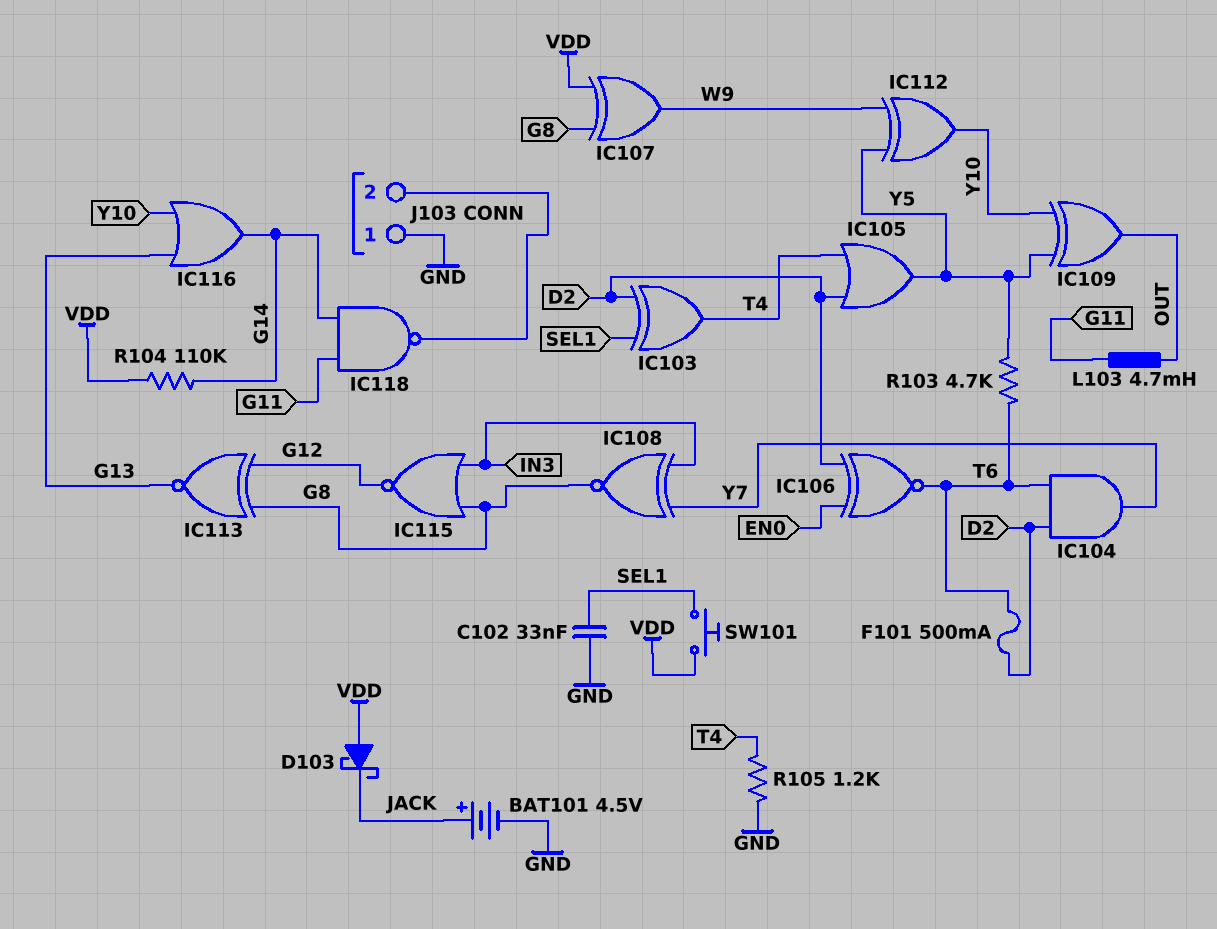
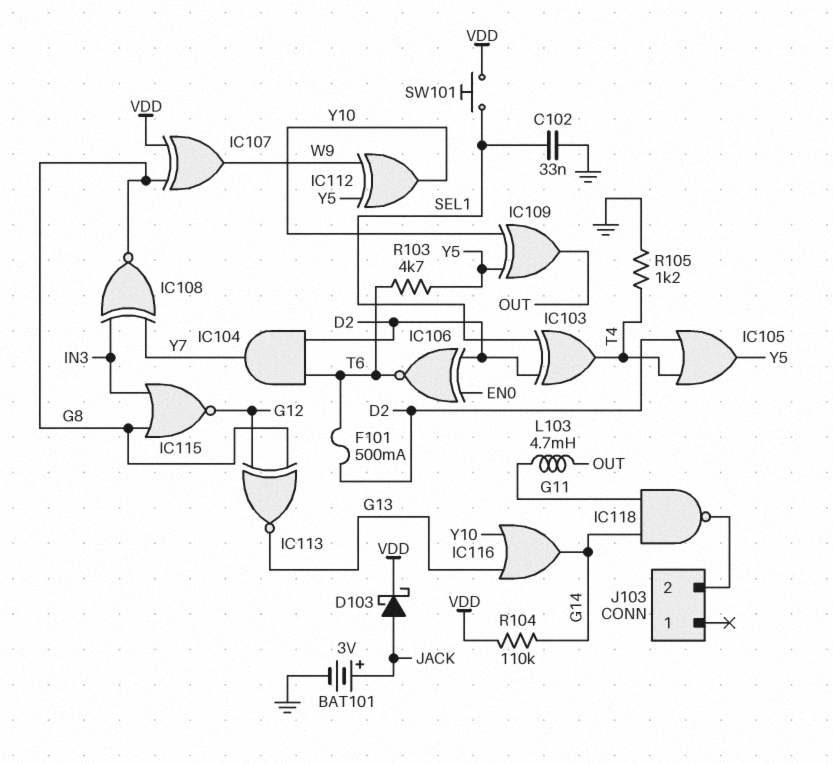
BAT101: 4.5V (plus JACK, minus GND) -> 3V (plus JACK, minus GND)
D103: schottky (A VDD, K JACK) -> schottky (A JACK, K VDD)
J103 pin 1: GND -> none

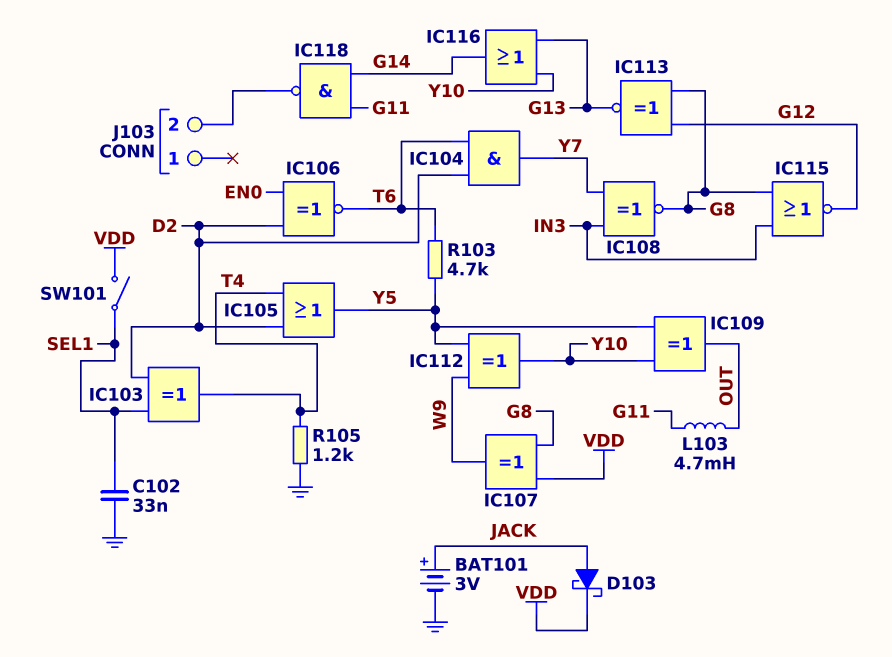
F101: 500mA (D2, T6) -> none
R104: 110k (G14, VDD) -> none
SW101: button (SEL1, VDD) -> switch (SEL1, VDD)

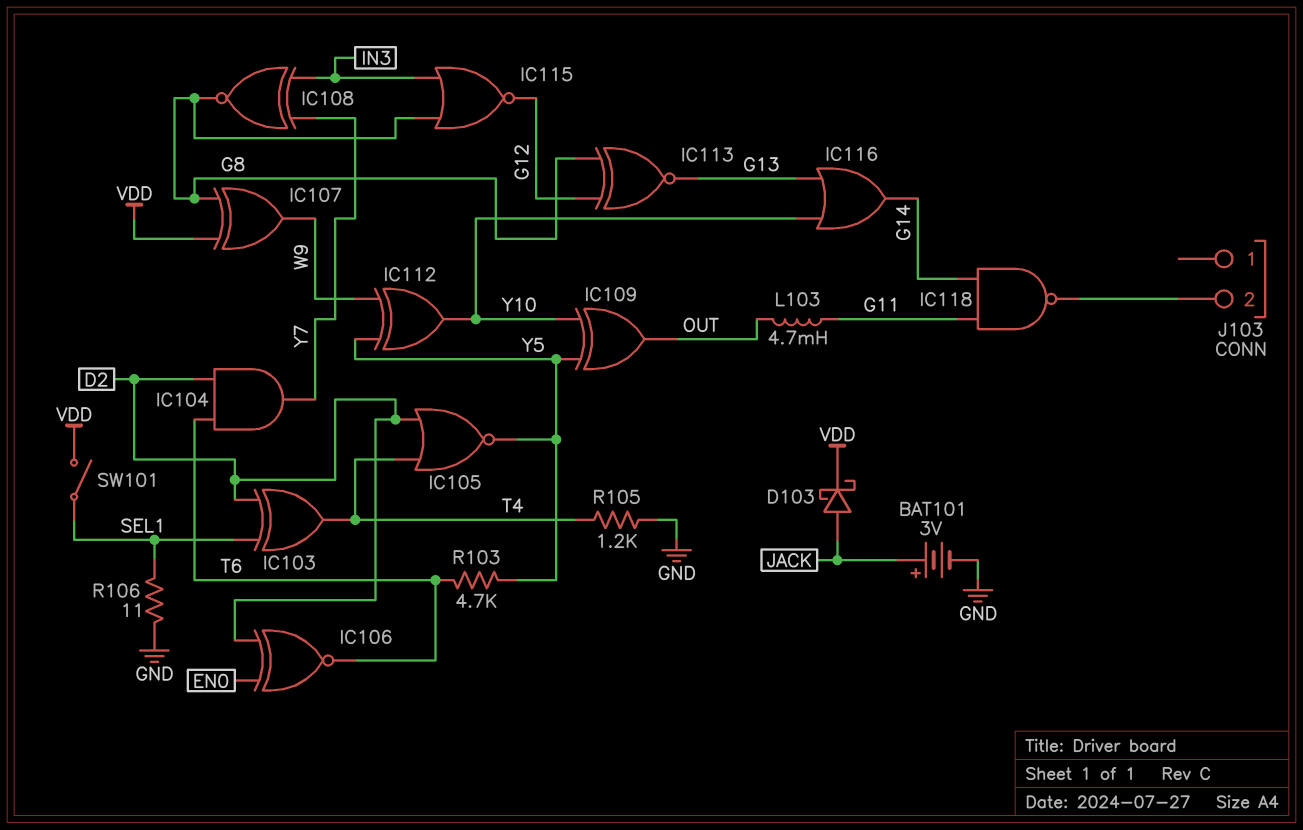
C102: 33nF (GND, SEL1) -> none
IC105: OR (in D2, in T4, out Y5) -> NOR (in D2, in T4, out Y5)
R106: none -> 11 (GND, SEL1)

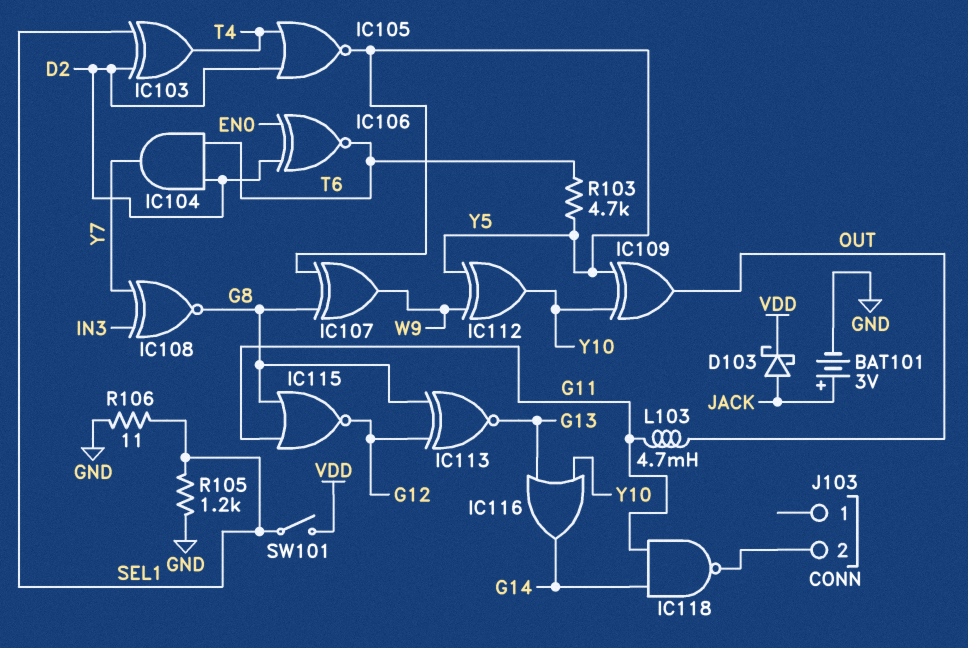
IC107: XOR (in G8, in VDD, out W9) -> XOR (in G8, in Y5, out W9)
IC115: NOR (in G8, in IN3, out G12) -> NOR (in G8, in G11, out G12)
R105: 1.2k (GND, T4) -> 1.2k (GND, SEL1)

